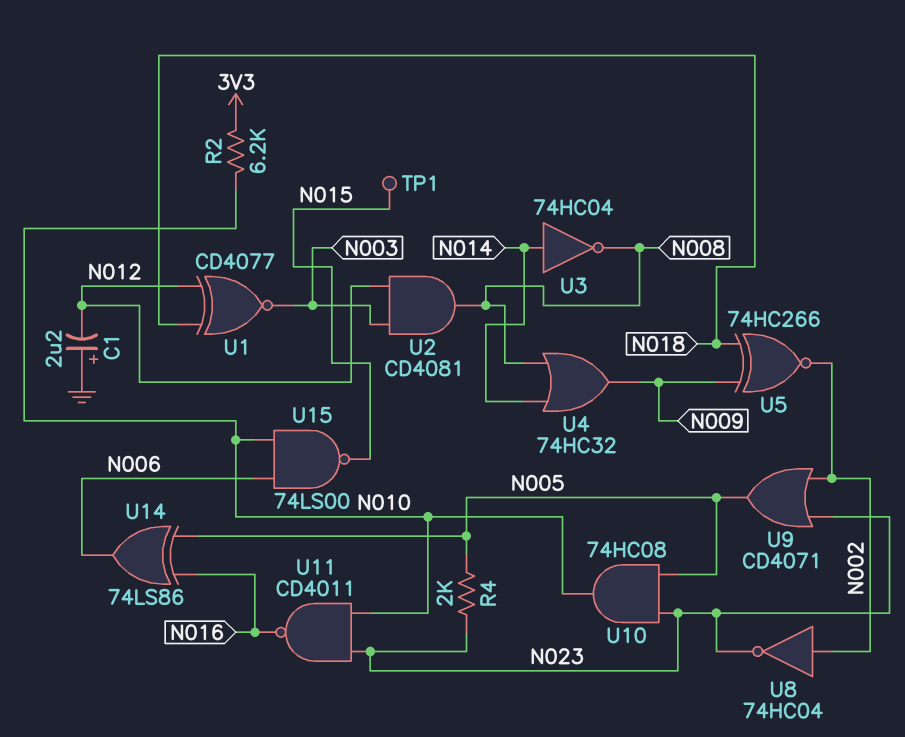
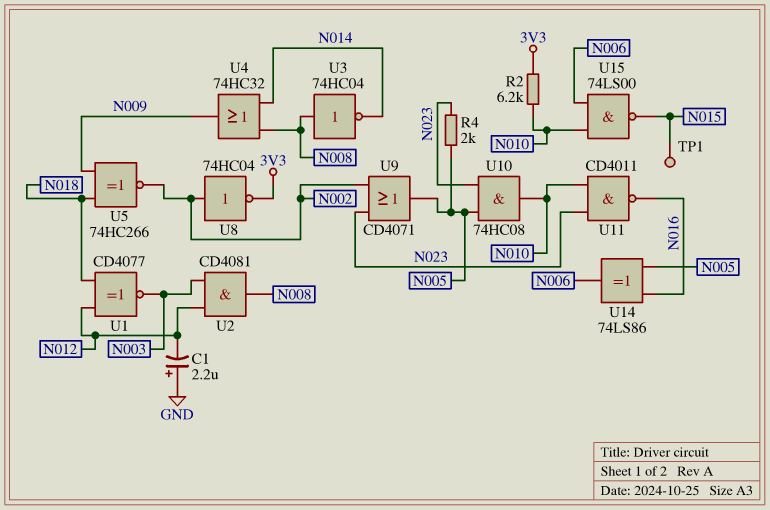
U3: NOT 74HC04 (in N014, out N008) -> NOT 74HC04 (in N008, out N014)
U8: NOT 74HC04 (in N002, out N023) -> NOT 74HC04 (in N002, out 3V3)

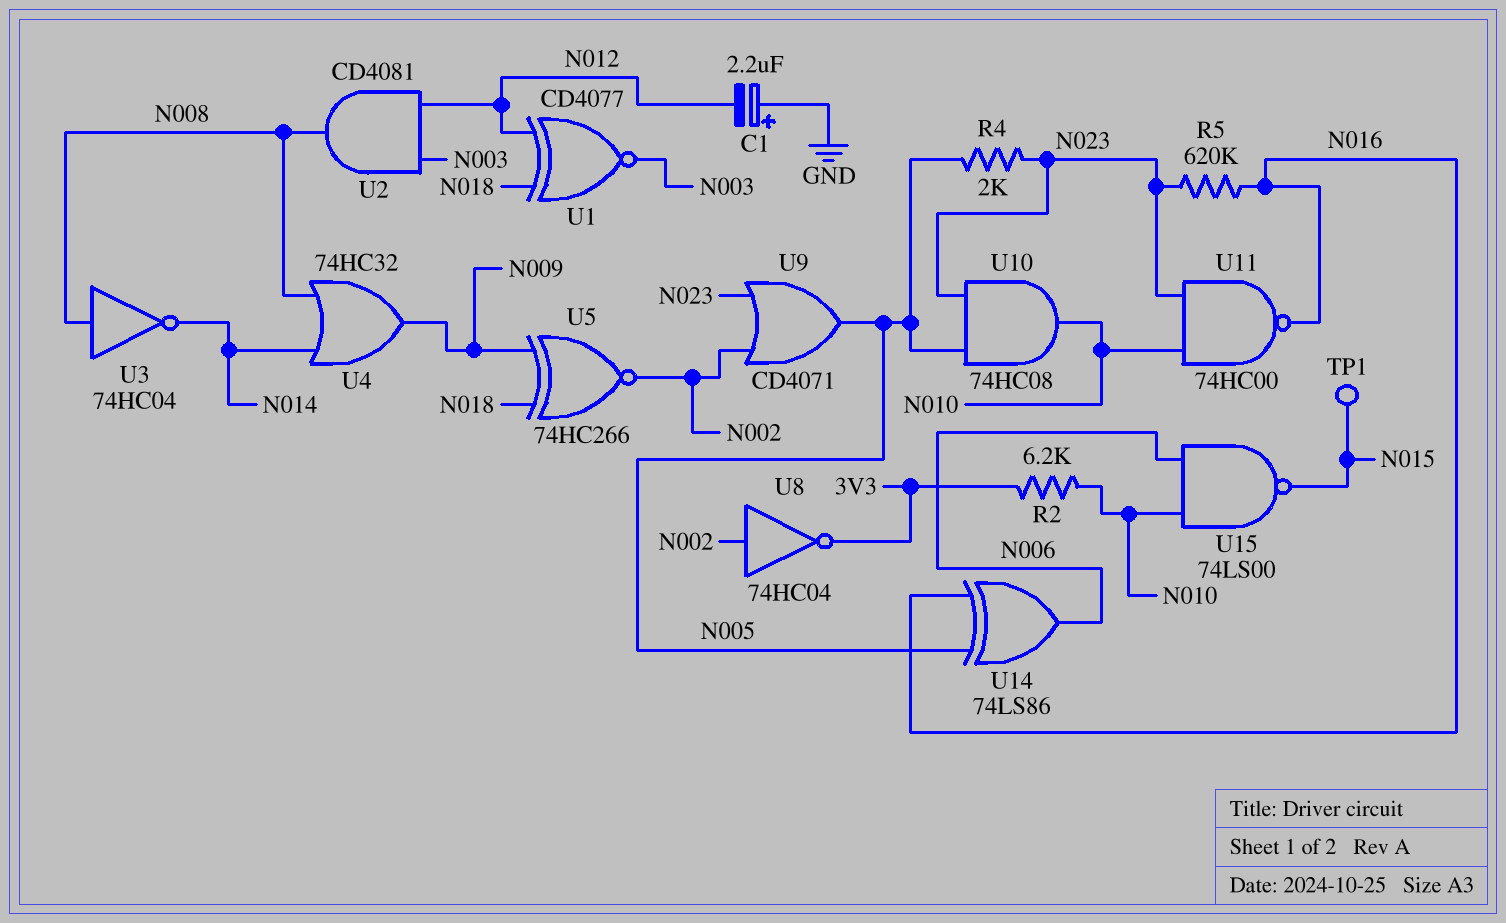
R5: none -> 620k (N016, N023)
U11: NAND CD4011 (in N010, in N023, out N016) -> NAND 74HC00 (in N010, in N023, out N016)

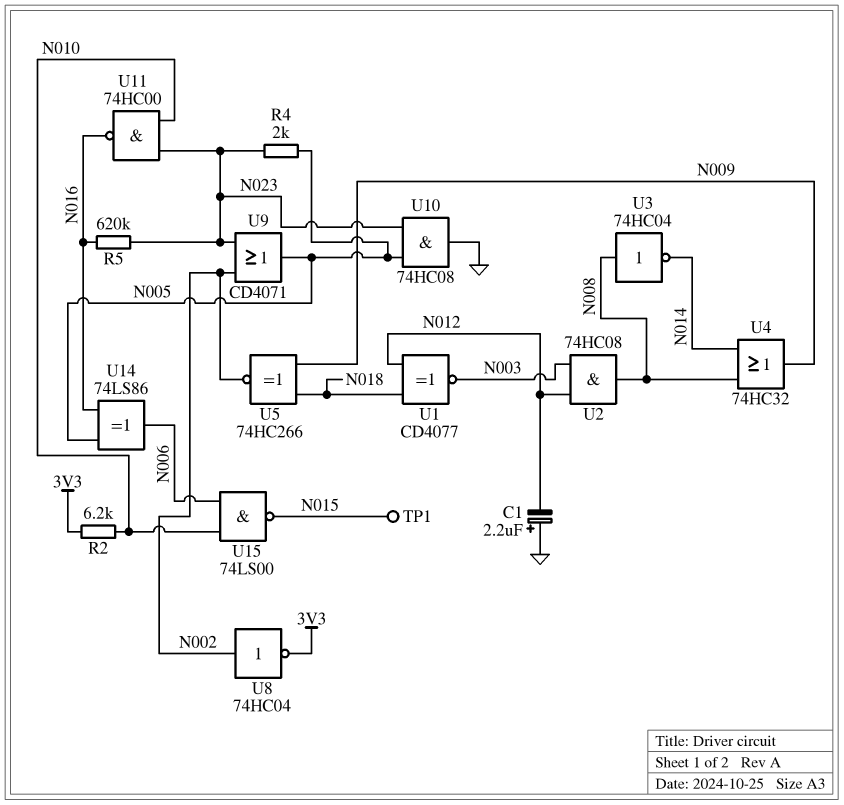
U2: AND CD4081 (in N003, in N012, out N008) -> AND 74HC08 (in N003, in N012, out N008)
U10: AND 74HC08 (in N005, in N023, out N010) -> AND 74HC08 (in N005, in N023, out GND)

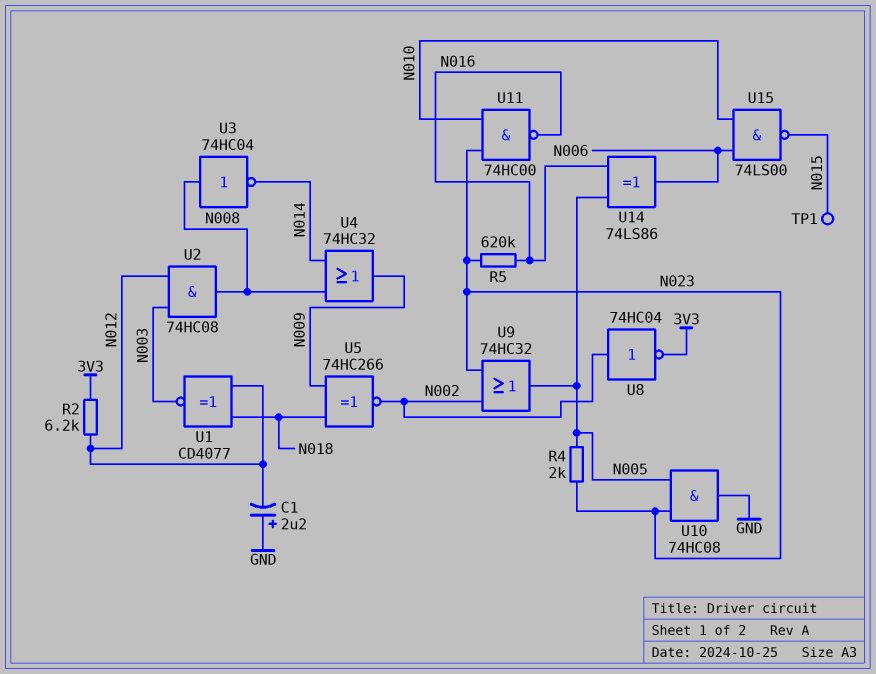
R2: 6.2k (3V3, N010) -> 6.2k (3V3, N012)
U9: OR CD4071 (in N002, in N023, out N005) -> OR 74HC32 (in N002, in N023, out N005)

